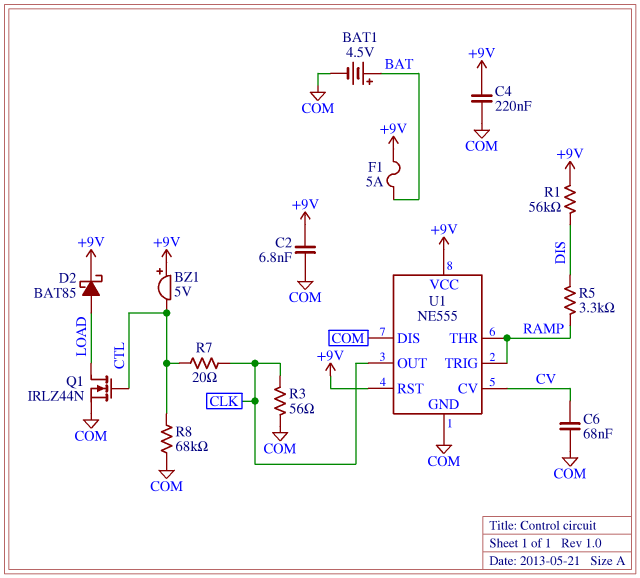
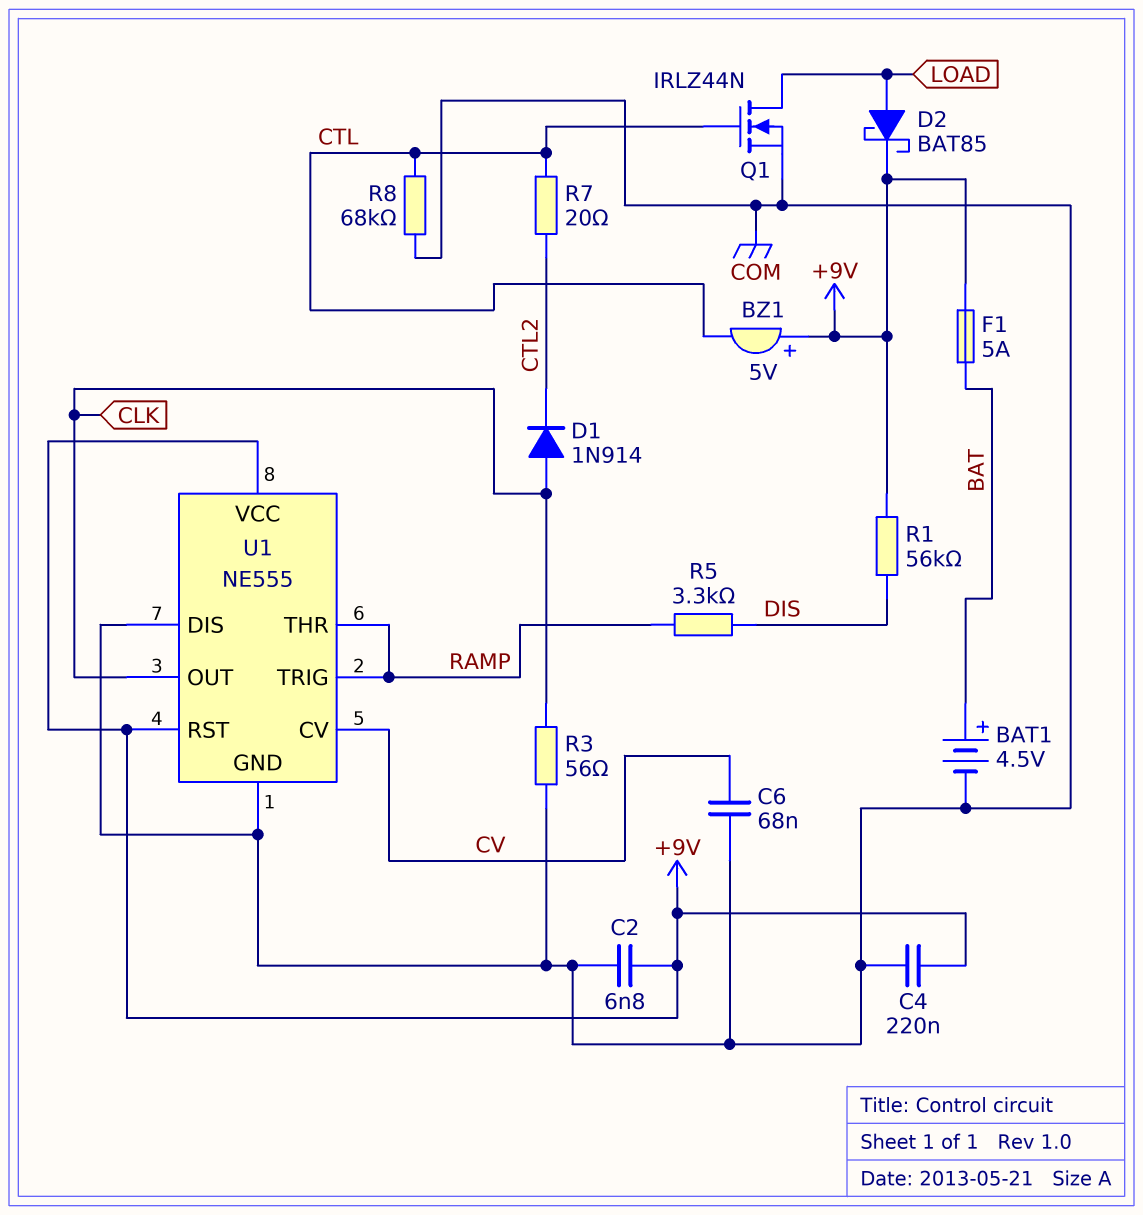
D1: none -> diode 1N914 (A CLK, K CTL2)
R7: 20 (CLK, CTL) -> 20 (CTL, CTL2)

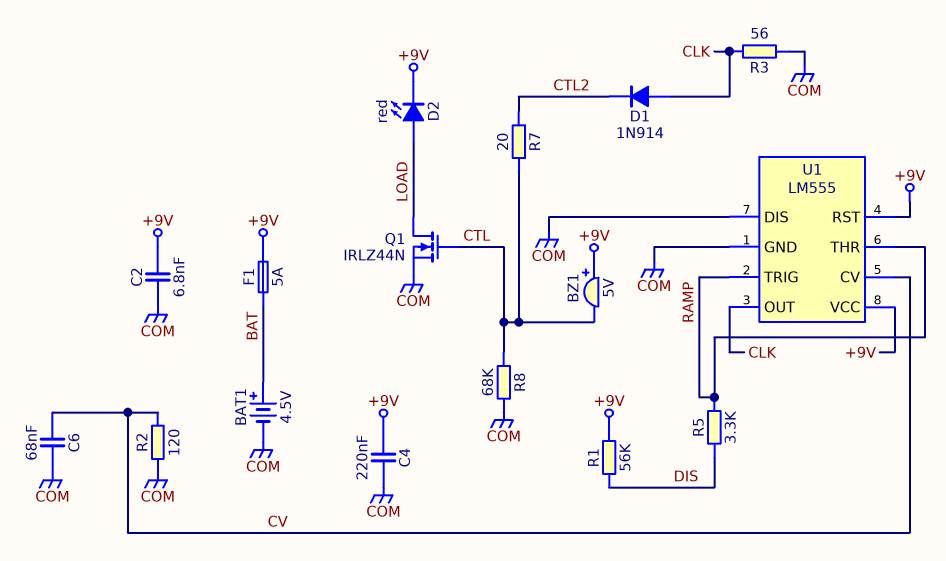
D2: schottky BAT85 (A LOAD, K +9V) -> LED red (A LOAD, K +9V)
R2: none -> 120 (COM, CV)
U1: NE555 -> LM555

